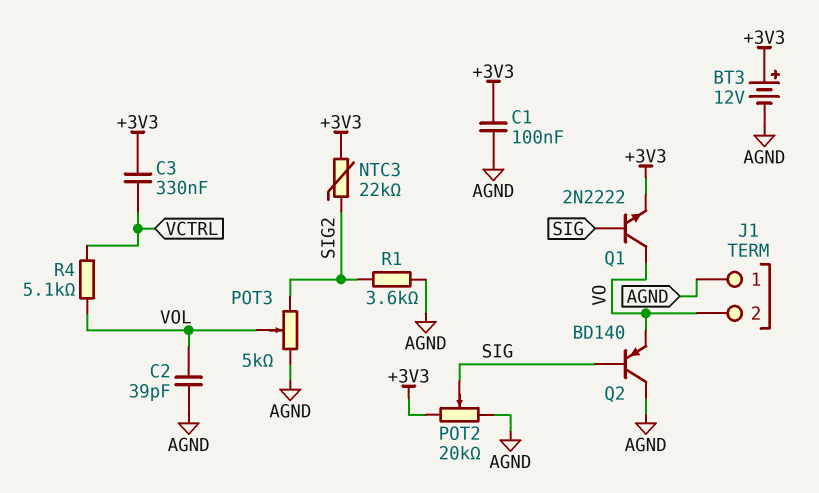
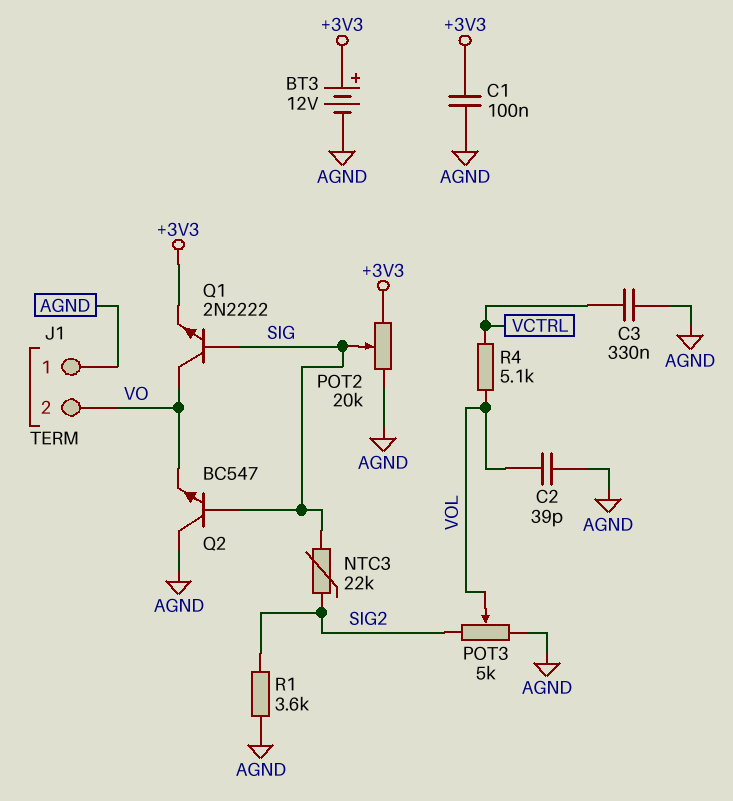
C3: 330nF (+3V3, VCTRL) -> 330nF (AGND, VCTRL)
NTC3: 22k (+3V3, SIG2) -> 22k (SIG, SIG2)
Q2: PNP BD140 (B SIG, C AGND, E VO) -> NPN BC547 (B SIG, C AGND, E VO)

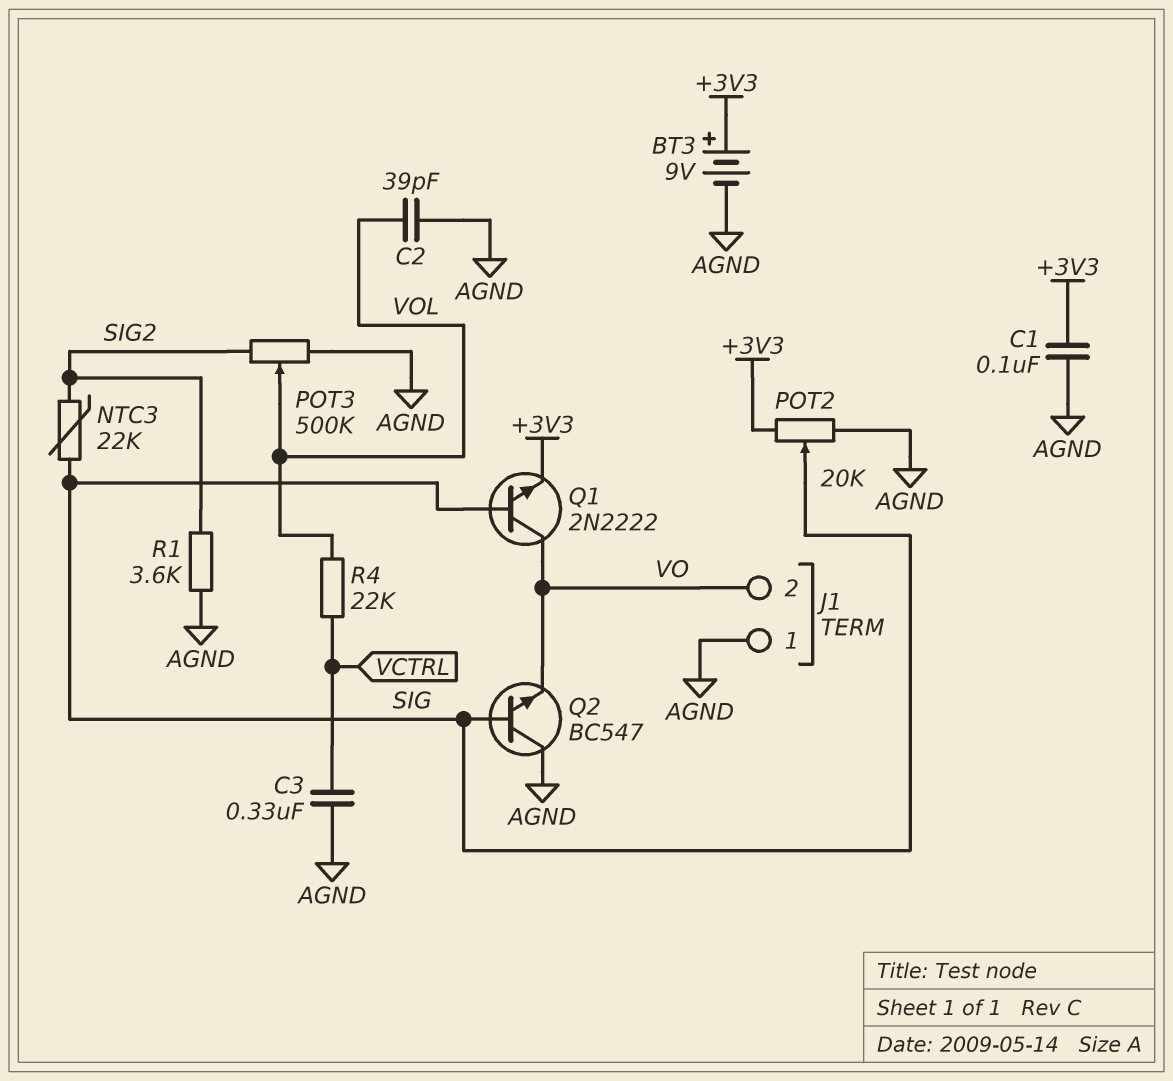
BT3: 12V (plus +3V3, minus AGND) -> 9V (plus +3V3, minus AGND)
POT3: 5k (AGND, SIG2, wiper VOL) -> 500k (AGND, SIG2, wiper VOL)
R4: 5.1k (VCTRL, VOL) -> 22k (VCTRL, VOL)

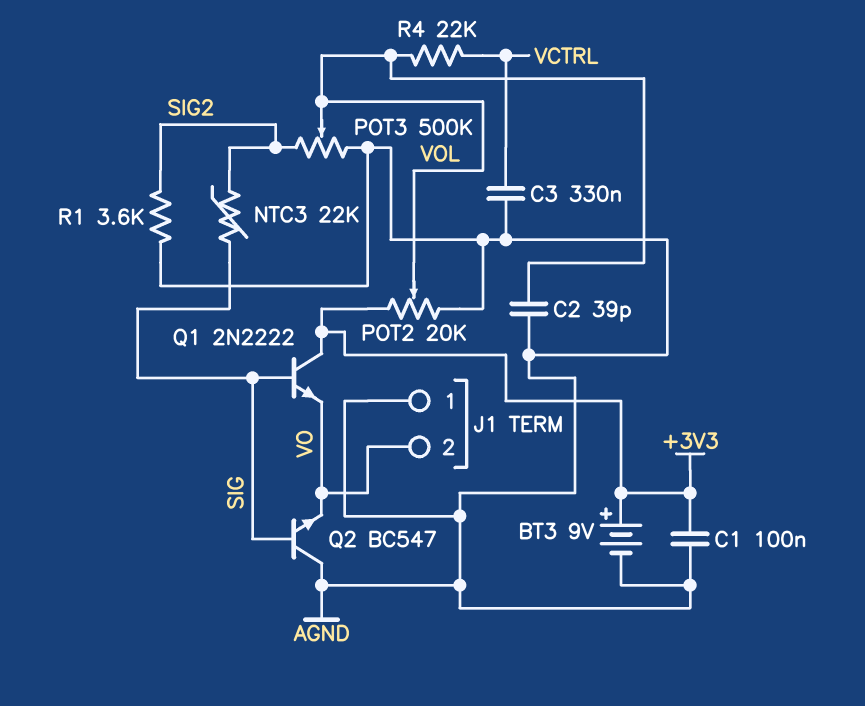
POT2: 20k (+3V3, AGND, wiper SIG) -> 20k (+3V3, AGND, wiper VOL)
Q1: NPN 2N2222 (B SIG, C VO, E +3V3) -> NPN 2N2222 (B SIG, C +3V3, E VO)

